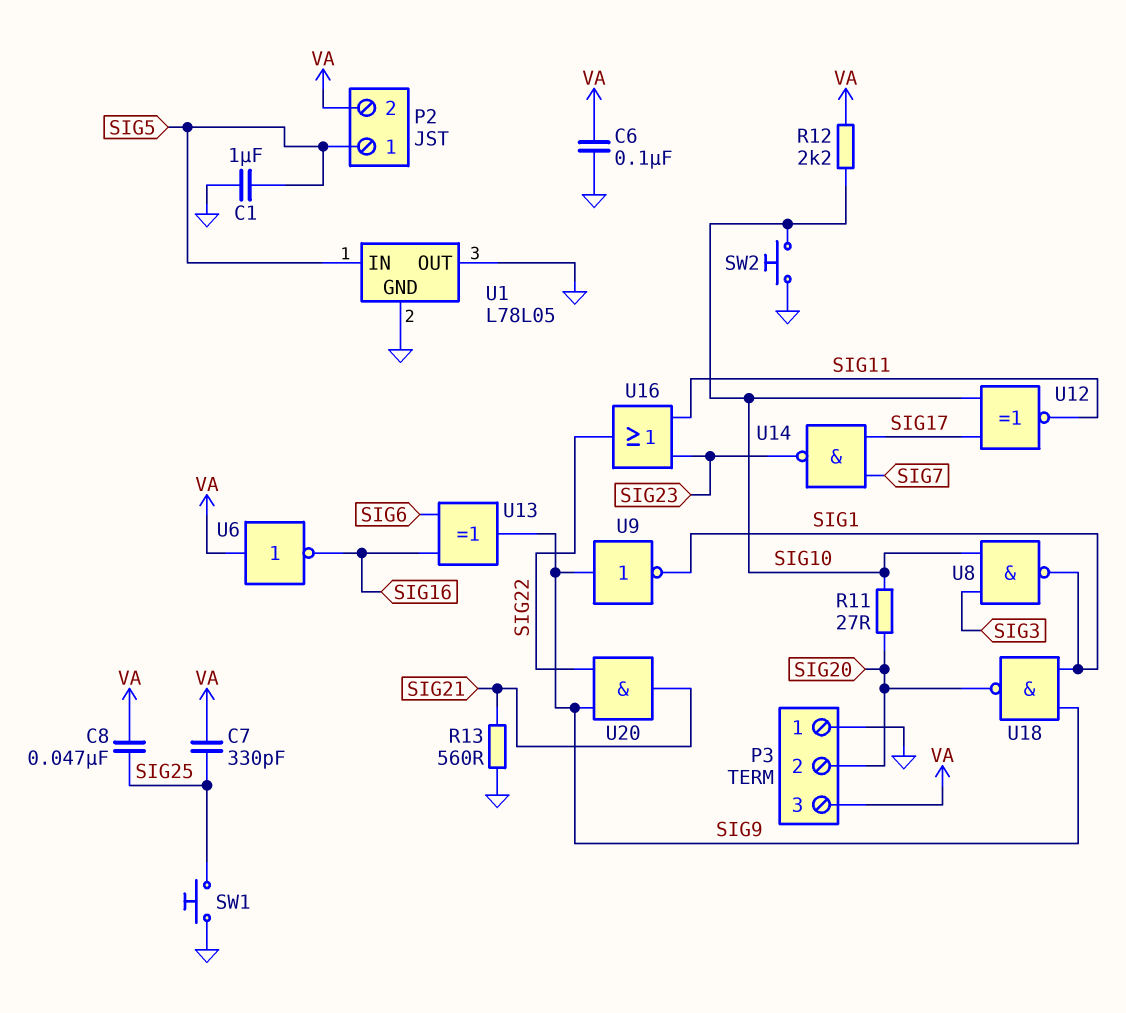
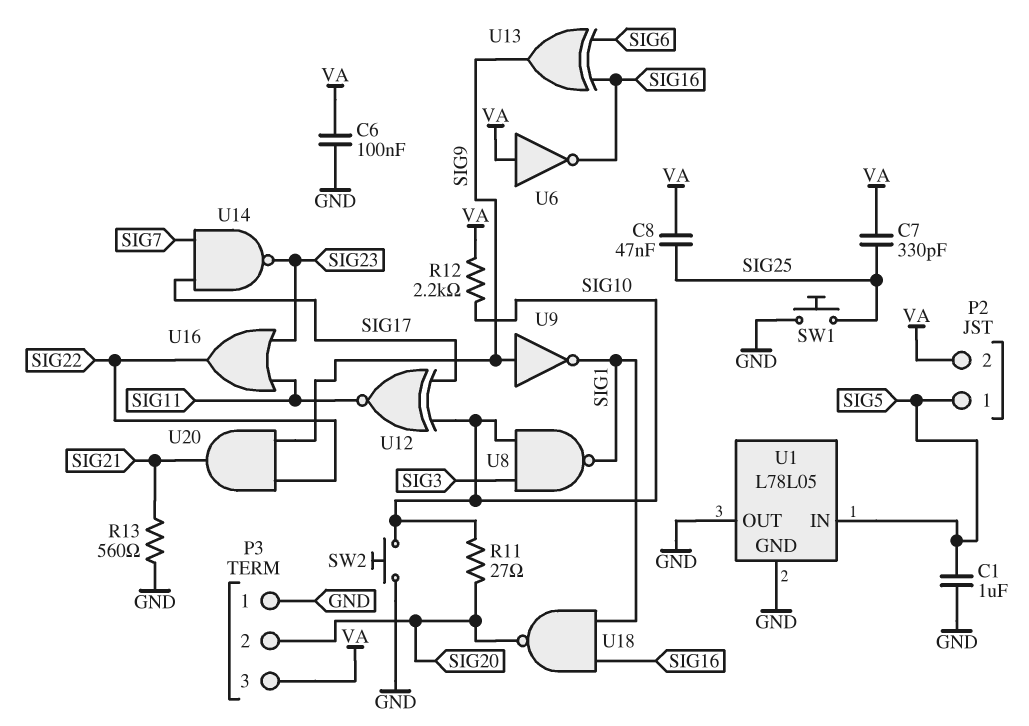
U18: NAND (in SIG1, in SIG9, out SIG20) -> NAND (in SIG1, in SIG16, out SIG20)

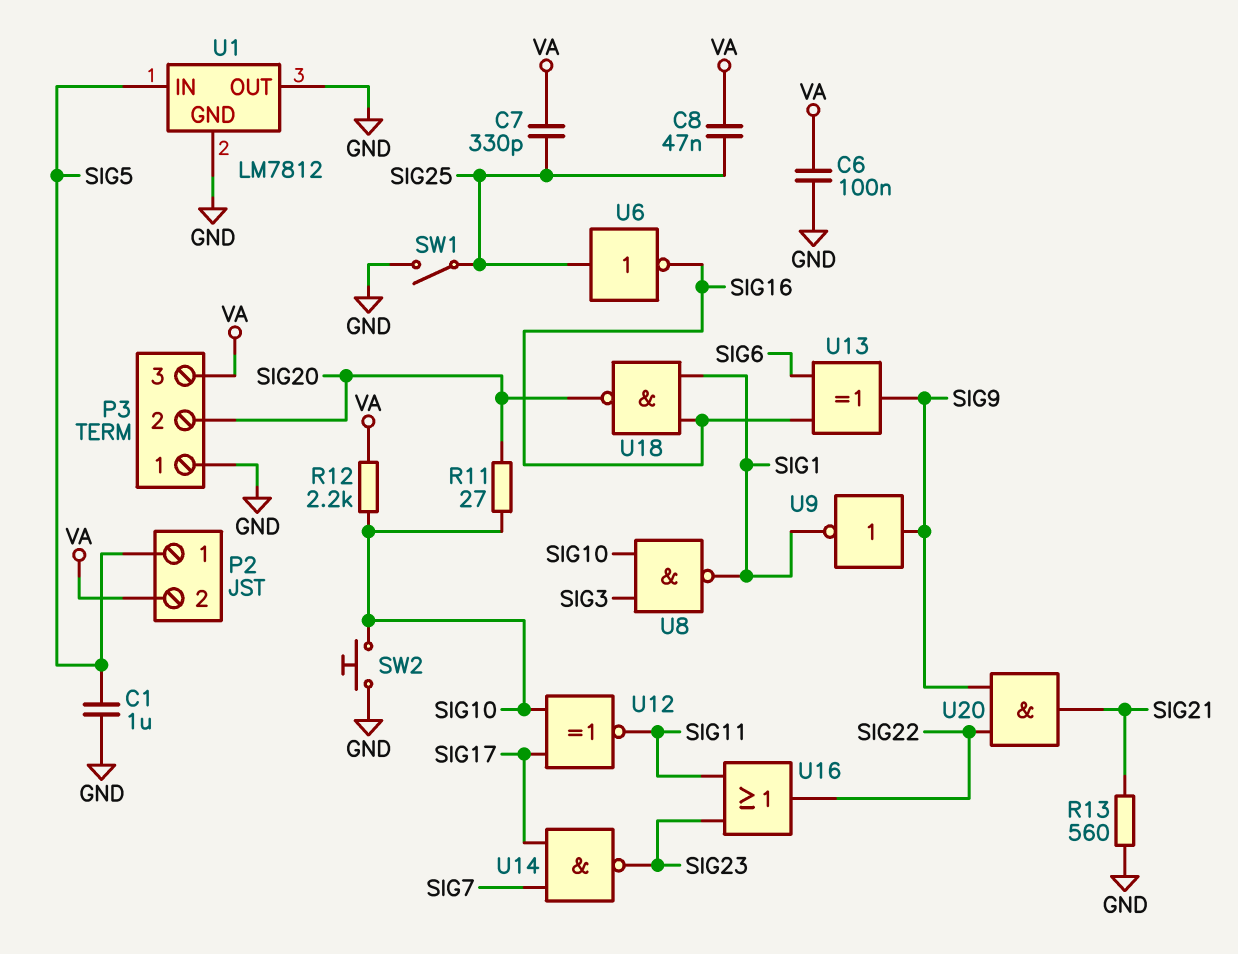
SW1: button (GND, SIG25) -> switch (GND, SIG25)
U1: L78L05 -> LM7812
U6: NOT (in VA, out SIG16) -> NOT (in SIG25, out SIG16)

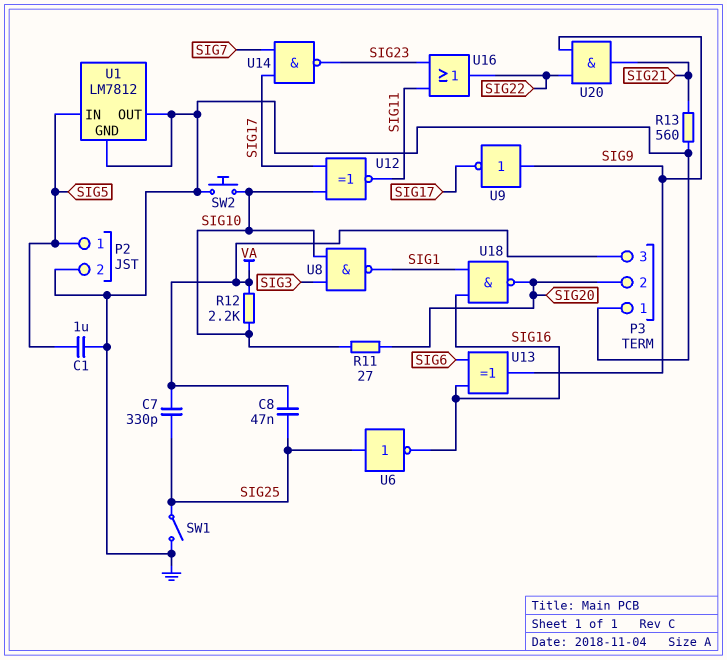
C6: 100nF (GND, VA) -> none
P2 pin 2: VA -> GND
U9: NOT (in SIG9, out SIG1) -> NOT (in SIG9, out SIG17)

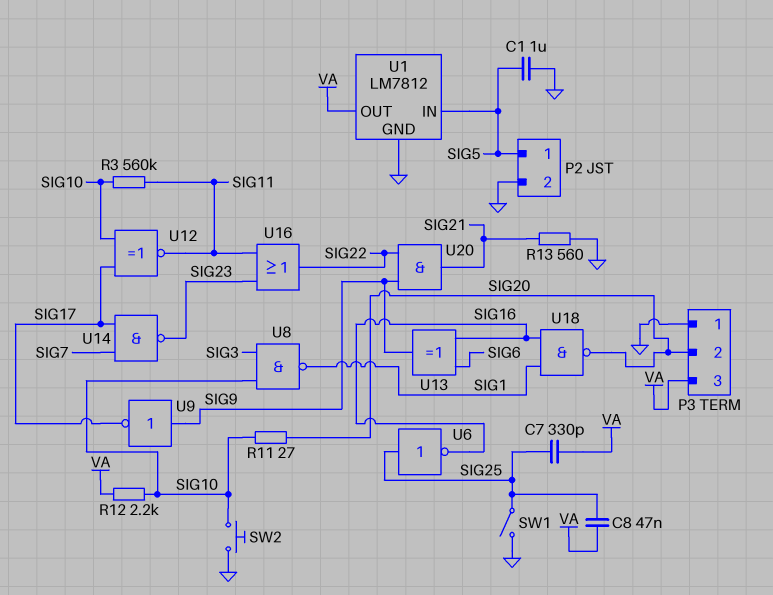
R3: none -> 560k (SIG10, SIG11)
U1 pin OUT: GND -> VA

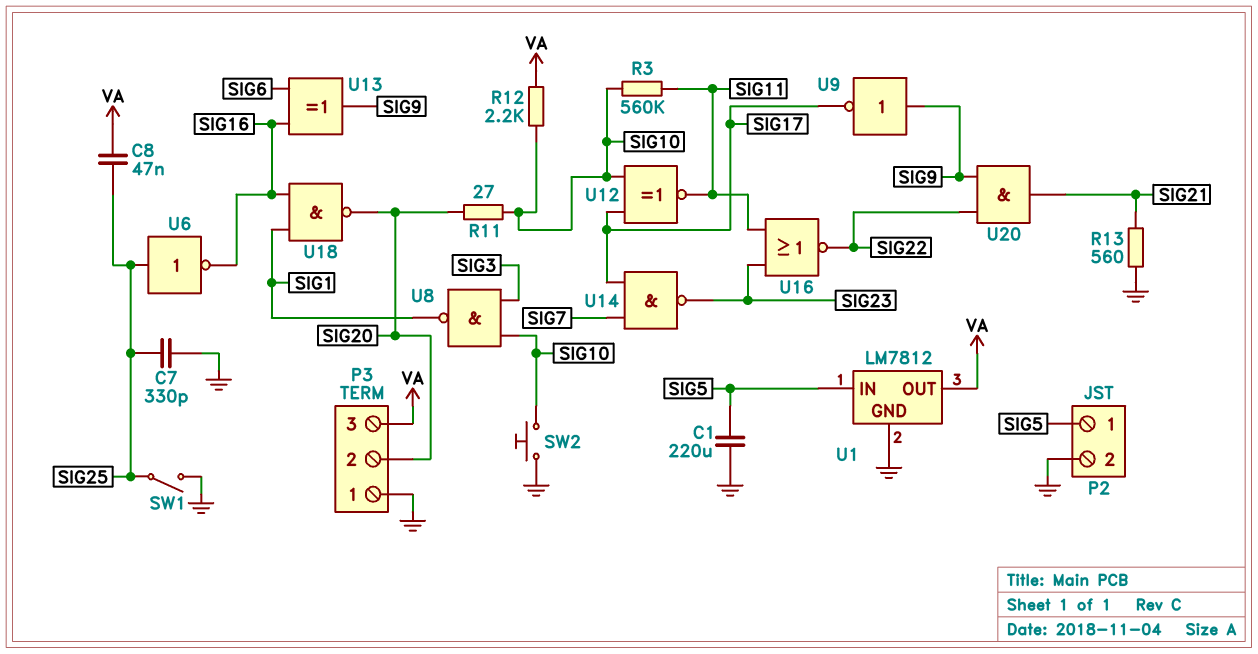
C1: 1uF (GND, SIG5) -> 220uF (GND, SIG5)
C7: 330pF (SIG25, VA) -> 330pF (GND, SIG25)
U16: OR (in SIG11, in SIG23, out SIG22) -> NOR (in SIG11, in SIG23, out SIG22)

